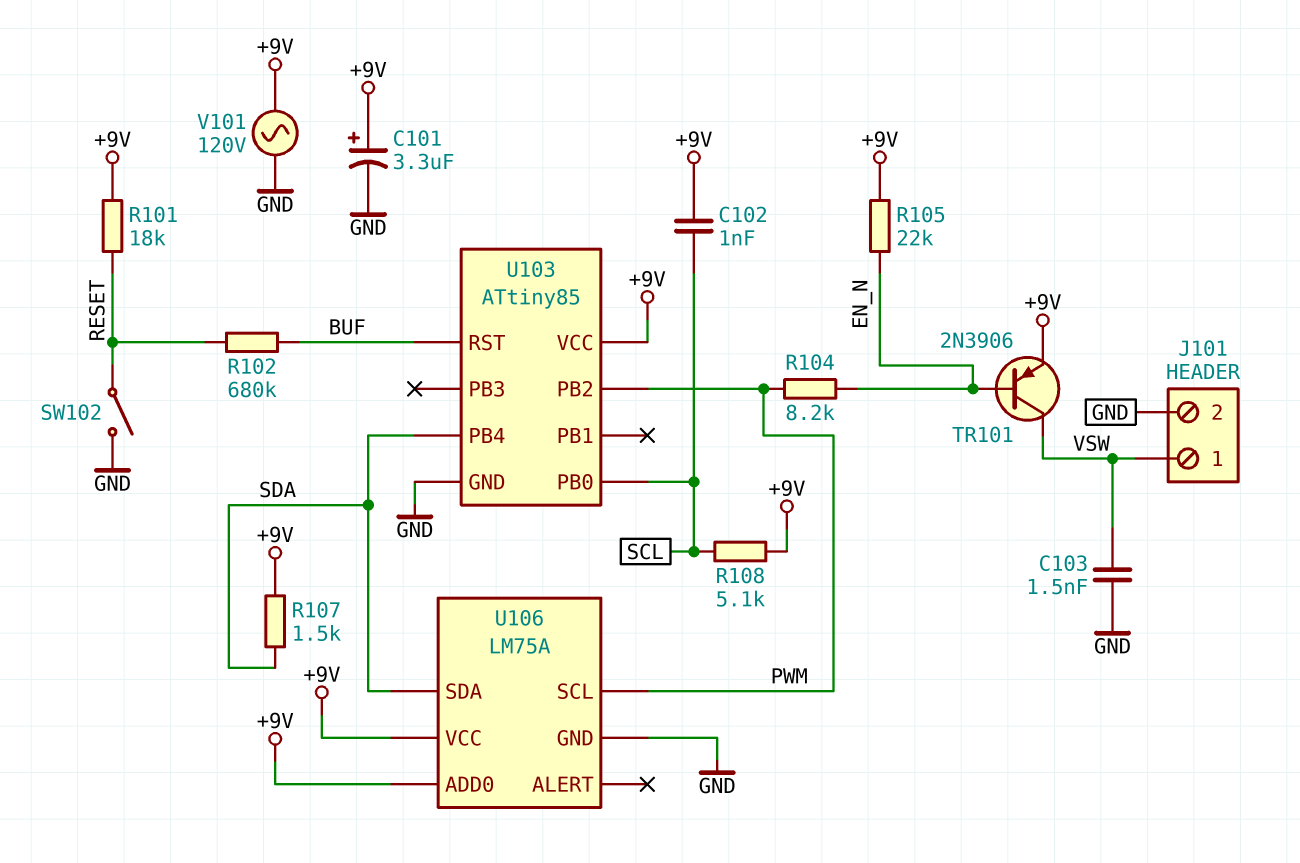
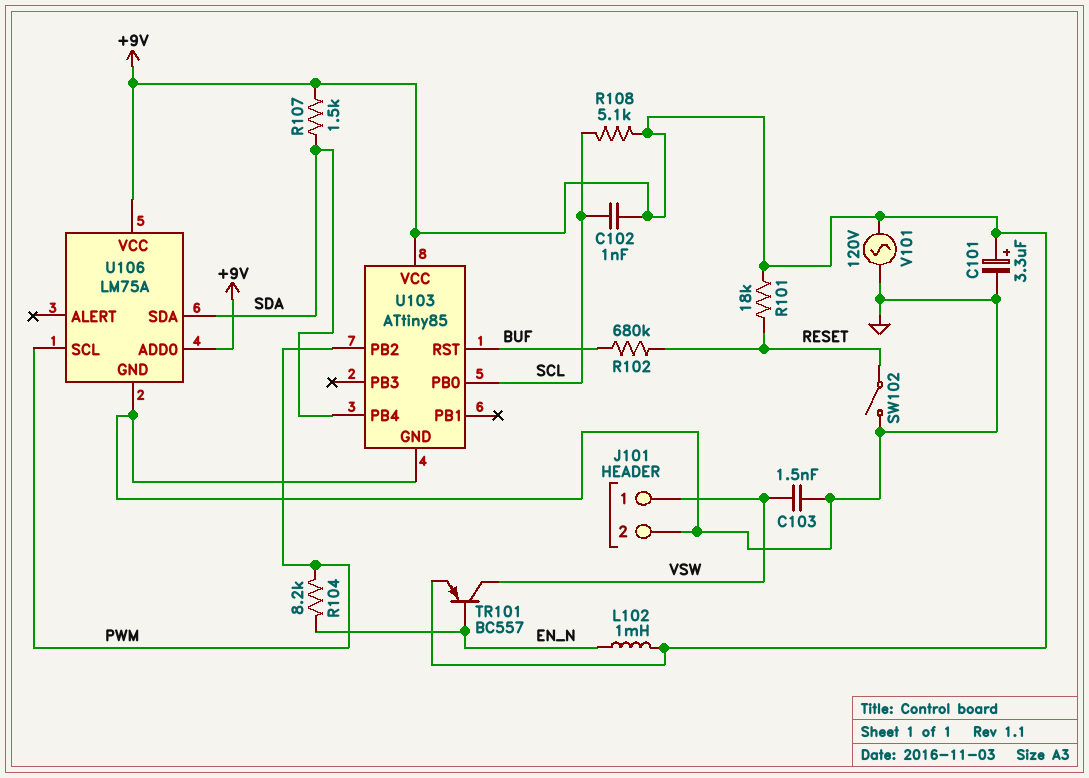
L102: none -> 1mH (+9V, EN_N)
R105: 22k (+9V, EN_N) -> none
TR101: PNP 2N3906 (B EN_N, C VSW, E +9V) -> PNP BC557 (B EN_N, C VSW, E +9V)

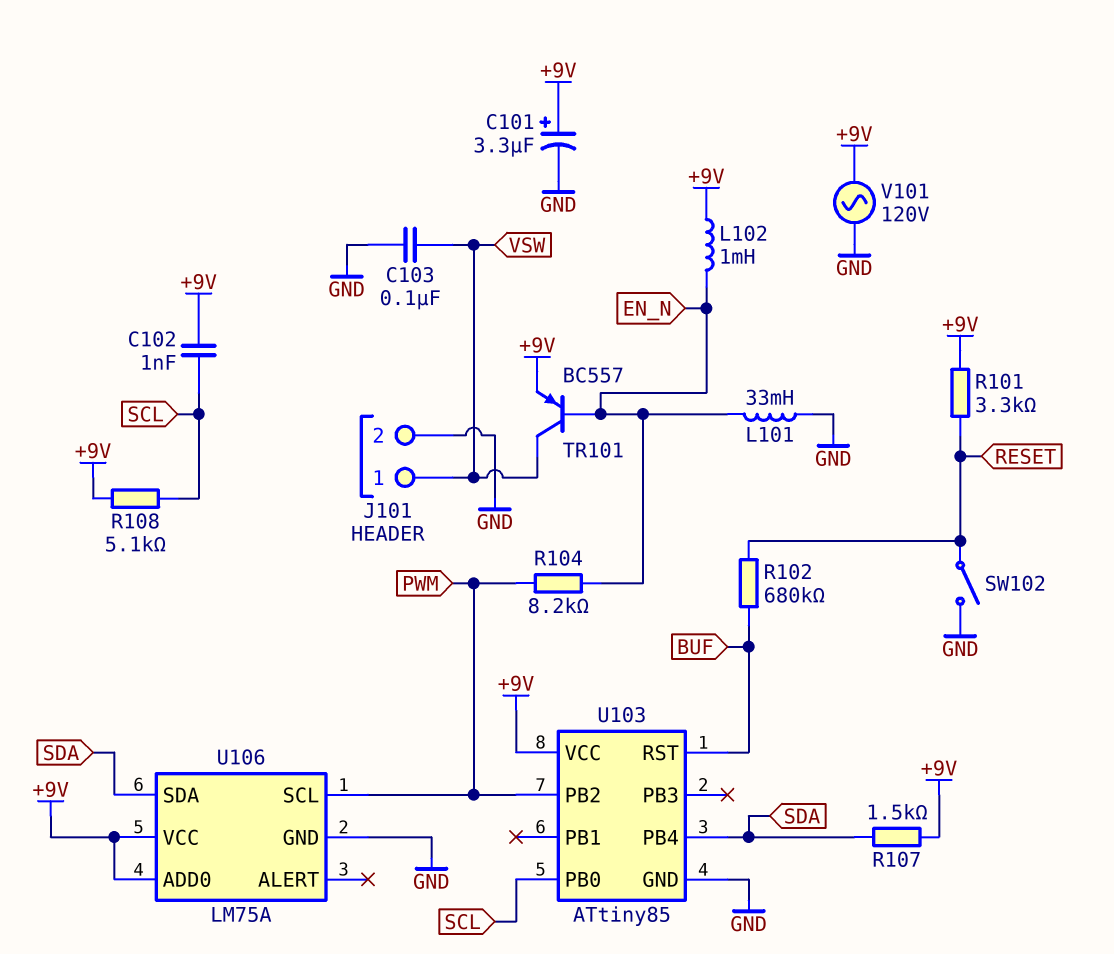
C103: 1.5nF (GND, VSW) -> 100nF (GND, VSW)
L101: none -> 33mH (EN_N, GND)
R101: 18k (+9V, RESET) -> 3.3k (+9V, RESET)

